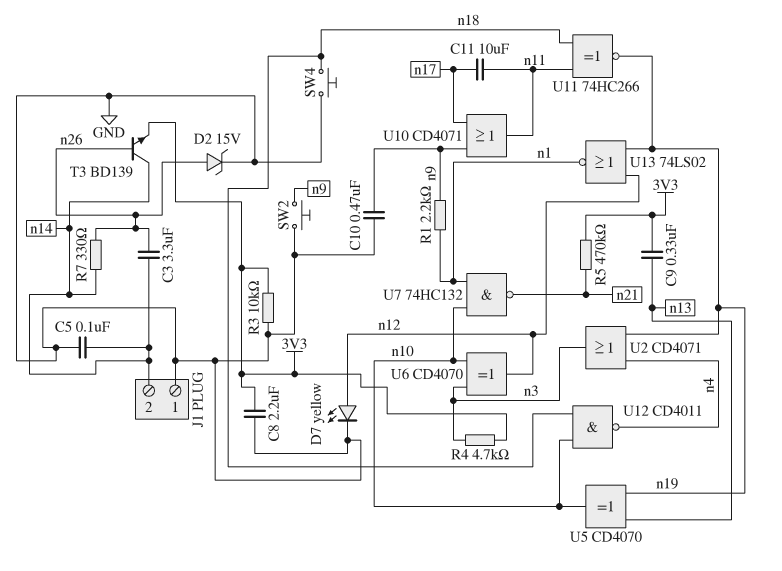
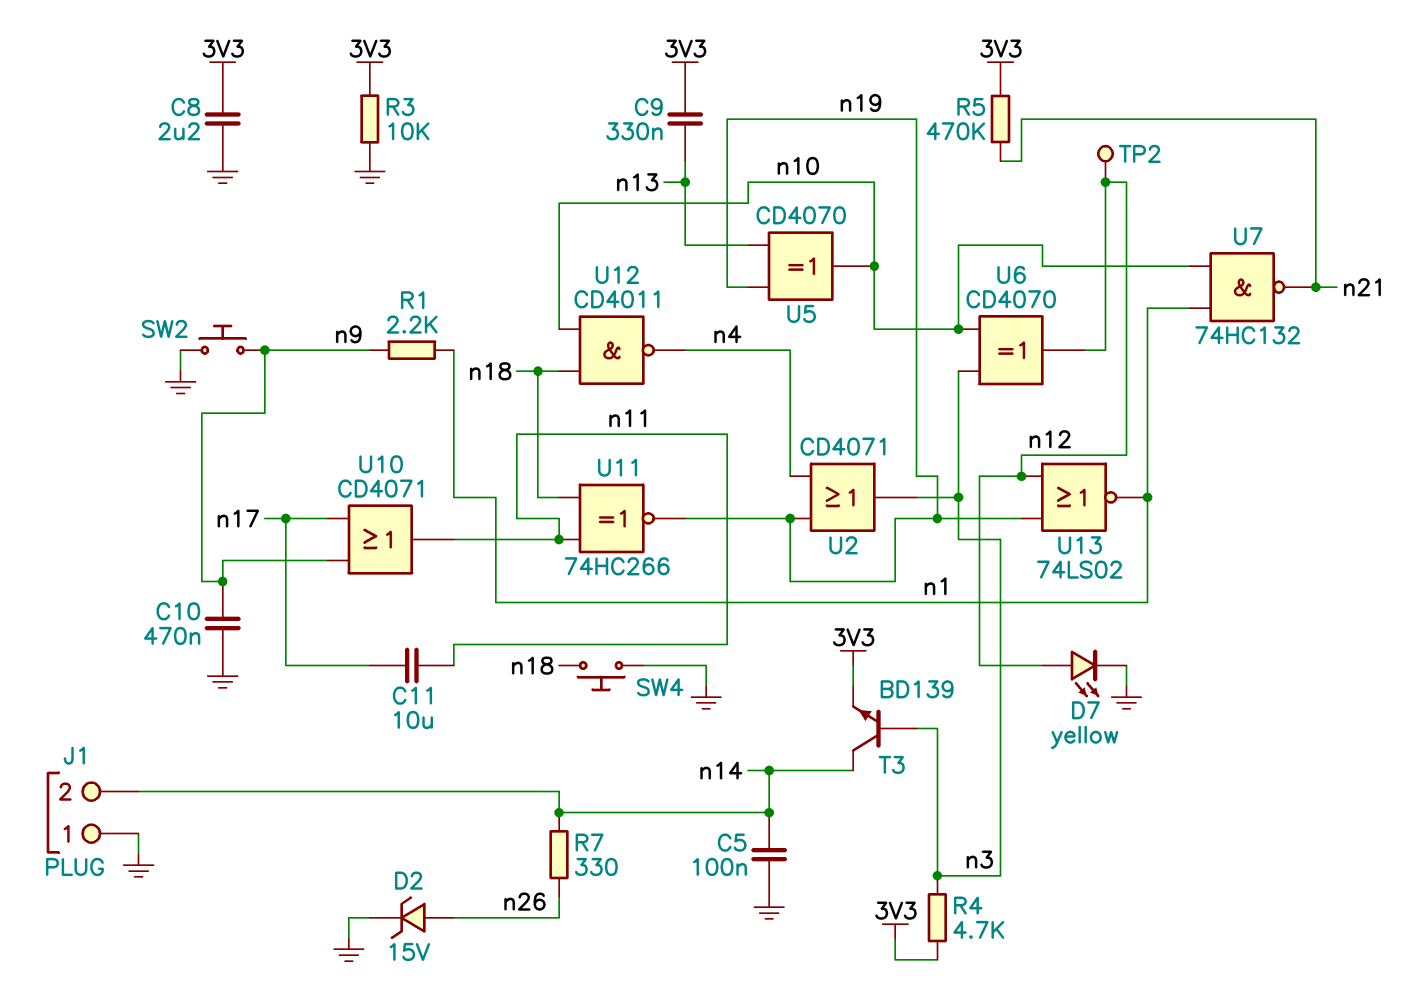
C3: 3.3uF (n14, n26) -> none
T3: NPN BD139 (B n26, C n14, E 3V3) -> NPN BD139 (B n3, C n14, E 3V3)
TP2: none -> test point (n12)

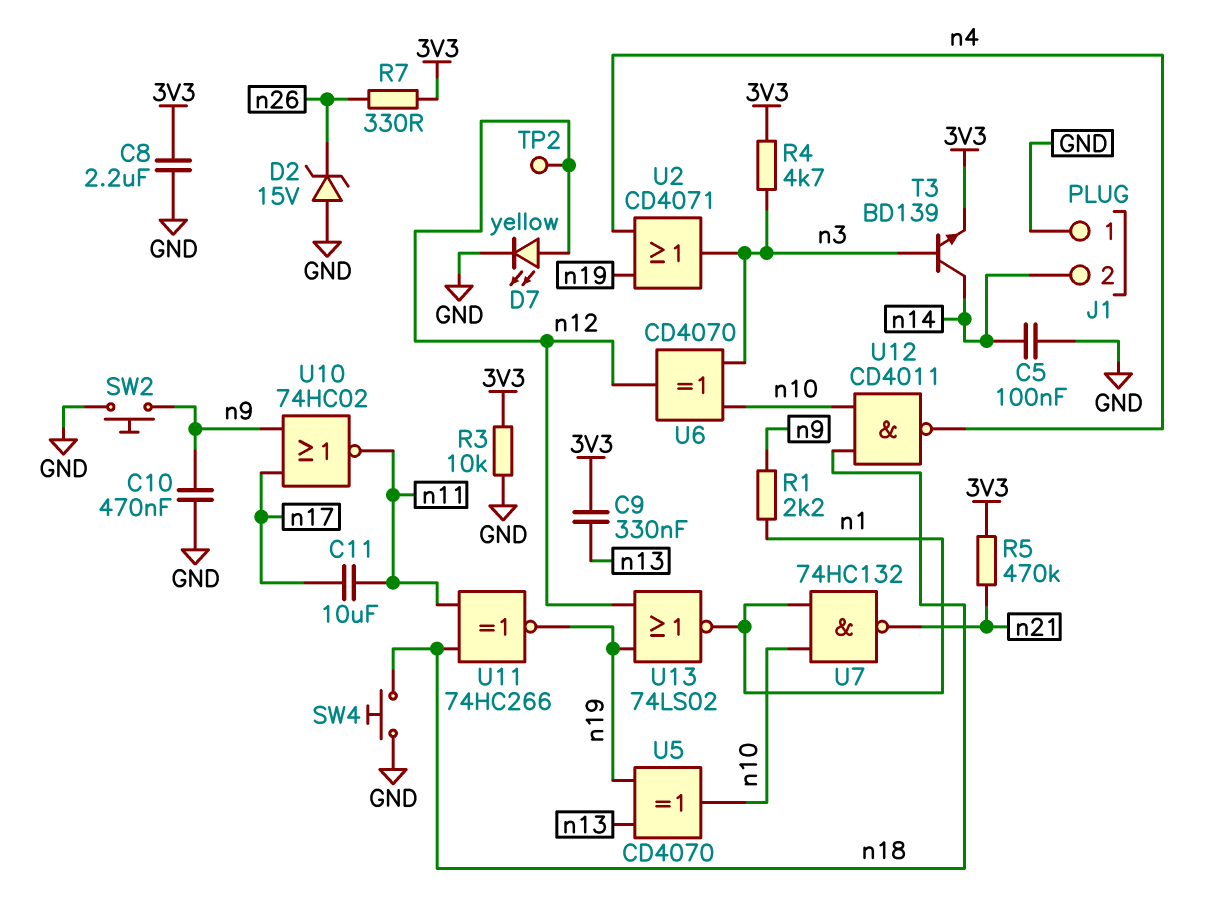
D2: zener 15V (A n26, K GND) -> zener 15V (A GND, K n26)
R7: 330 (n14, n26) -> 330 (3V3, n26)
U10: OR CD4071 (in n9, in n17, out n11) -> NOR 74HC02 (in n9, in n17, out n11)

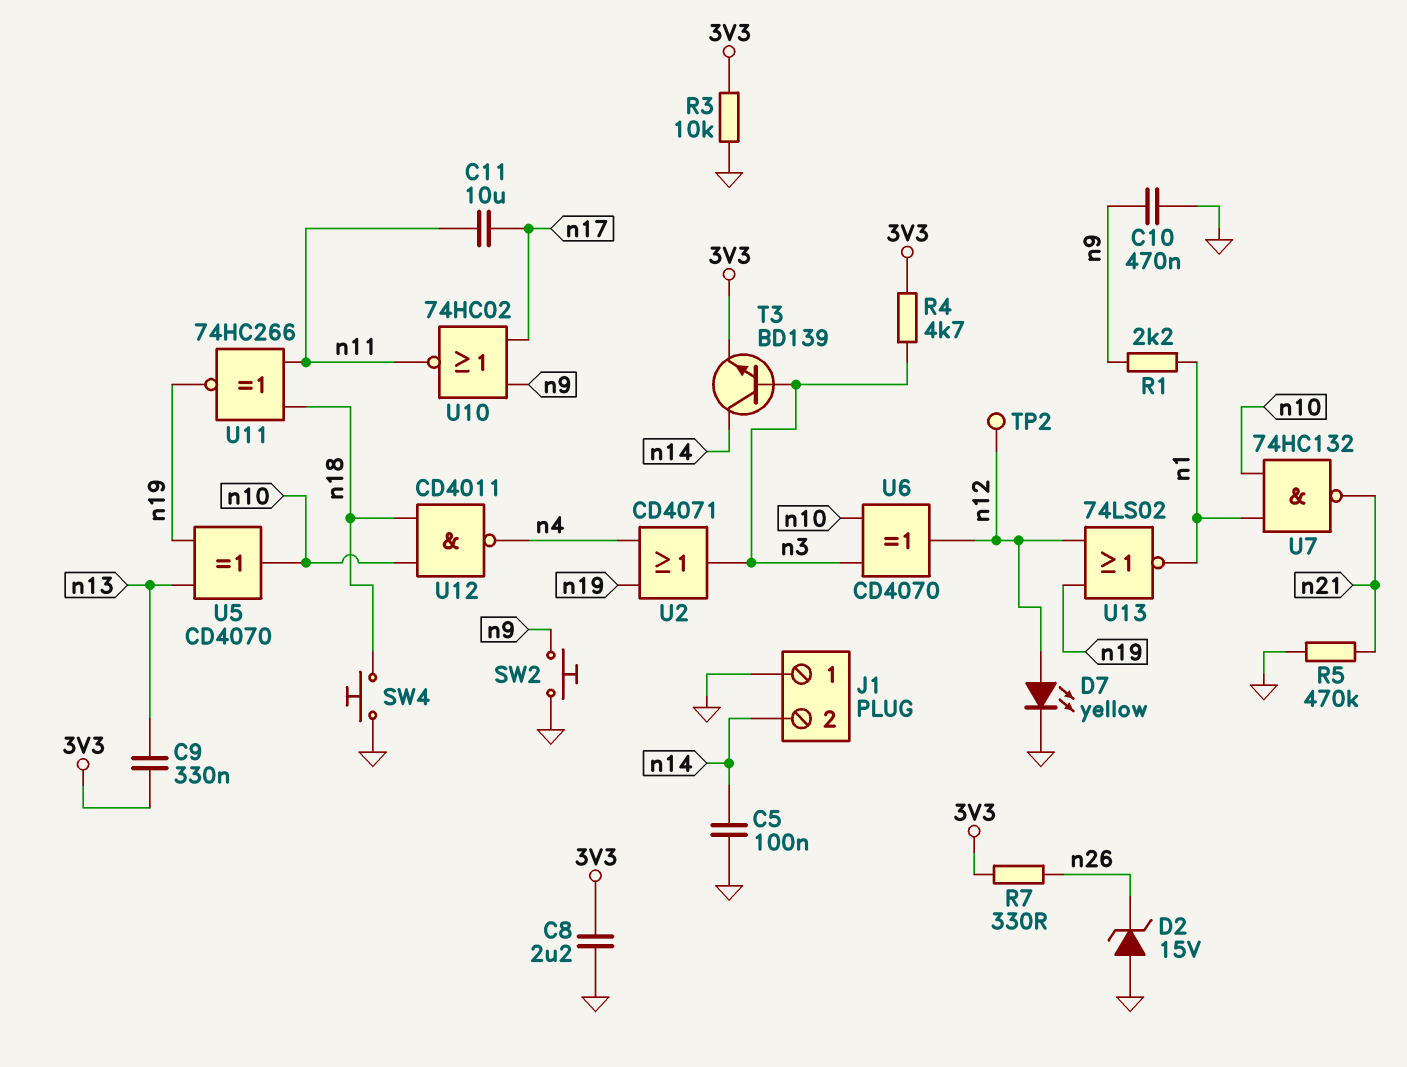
R5: 470k (3V3, n21) -> 470k (GND, n21)

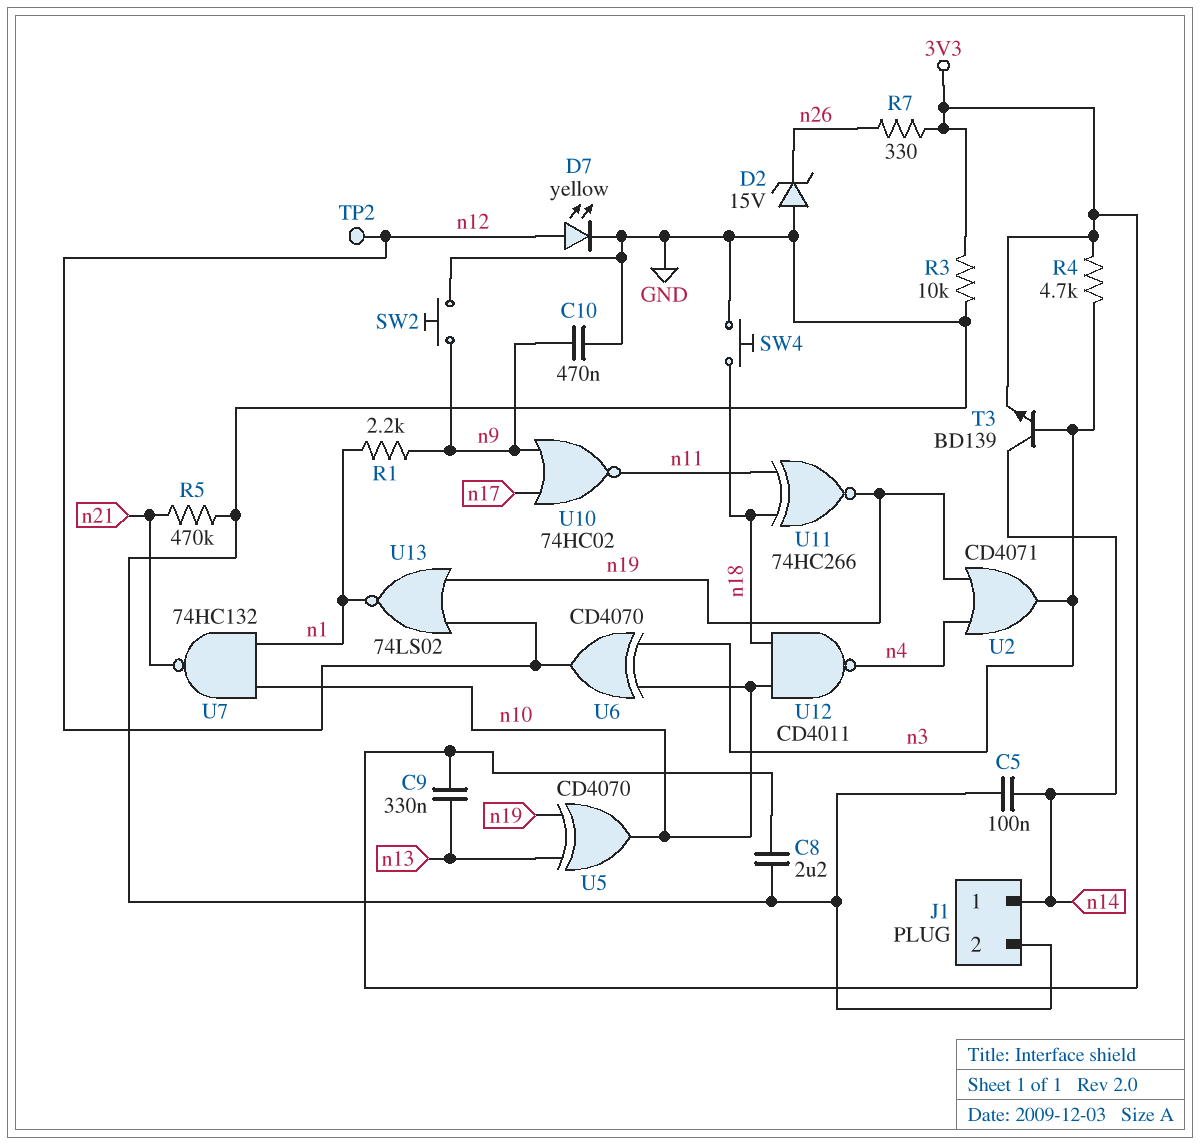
C11: 10uF (n11, n17) -> none
J1 pin 1: GND -> n14
J1 pin 2: n14 -> GND

